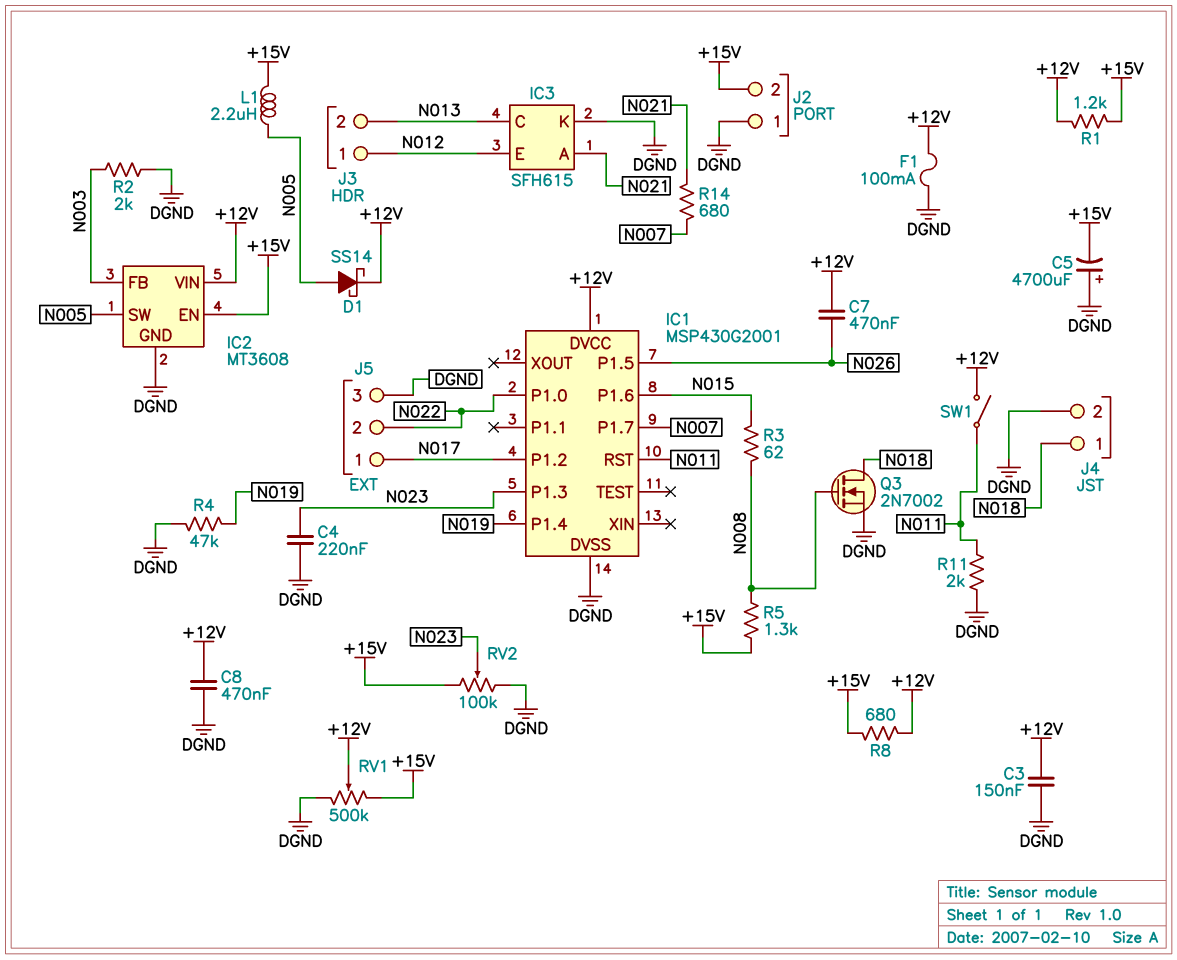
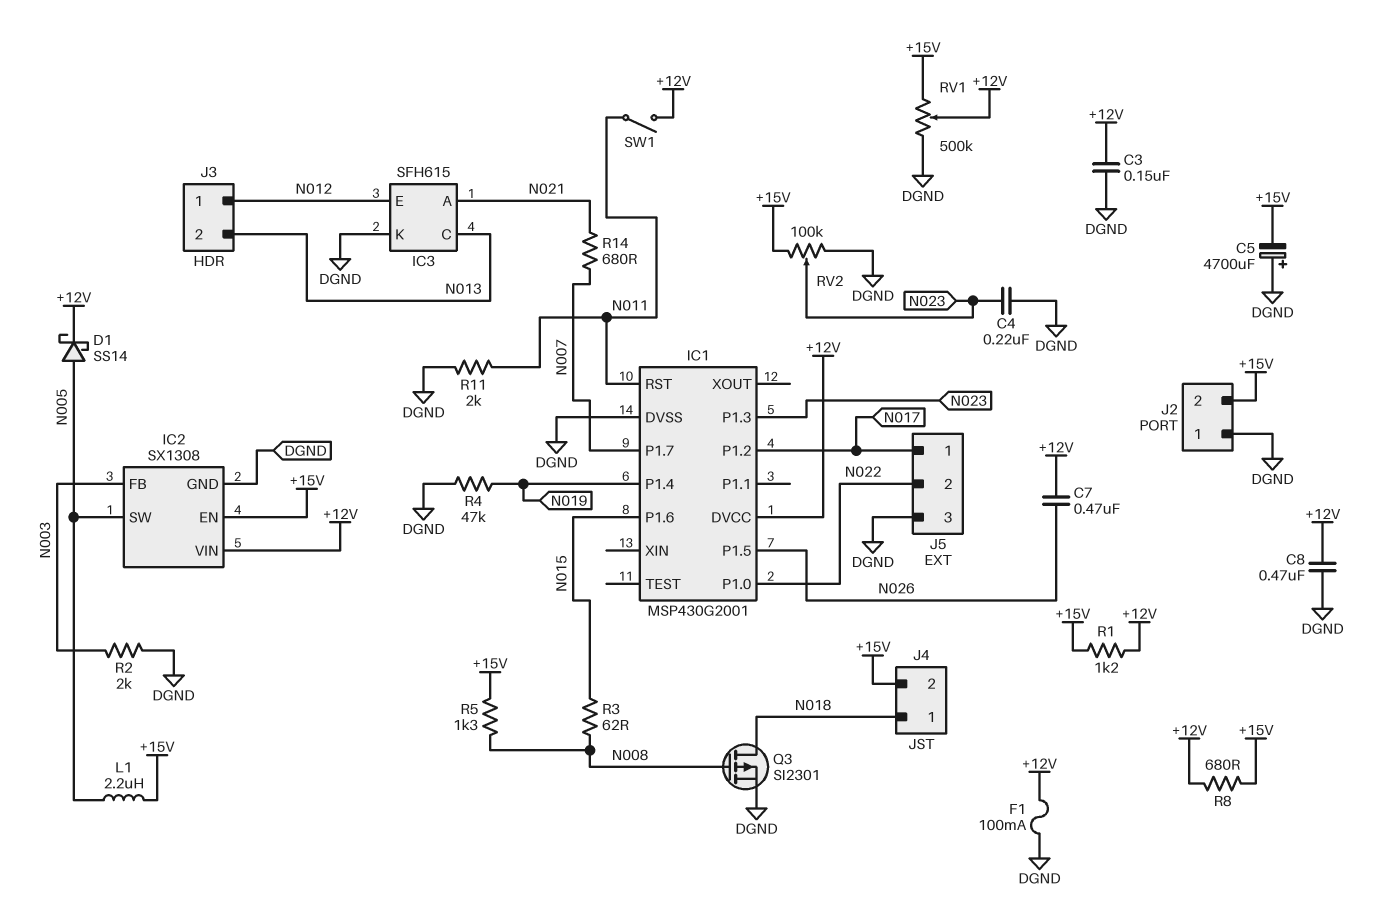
IC2: MT3608 -> SX1308
J4 pin 2: DGND -> +15V
Q3: NMOS 2N7002 (G N008, D N018, S DGND) -> PMOS SI2301 (G N008, D N018, S DGND)

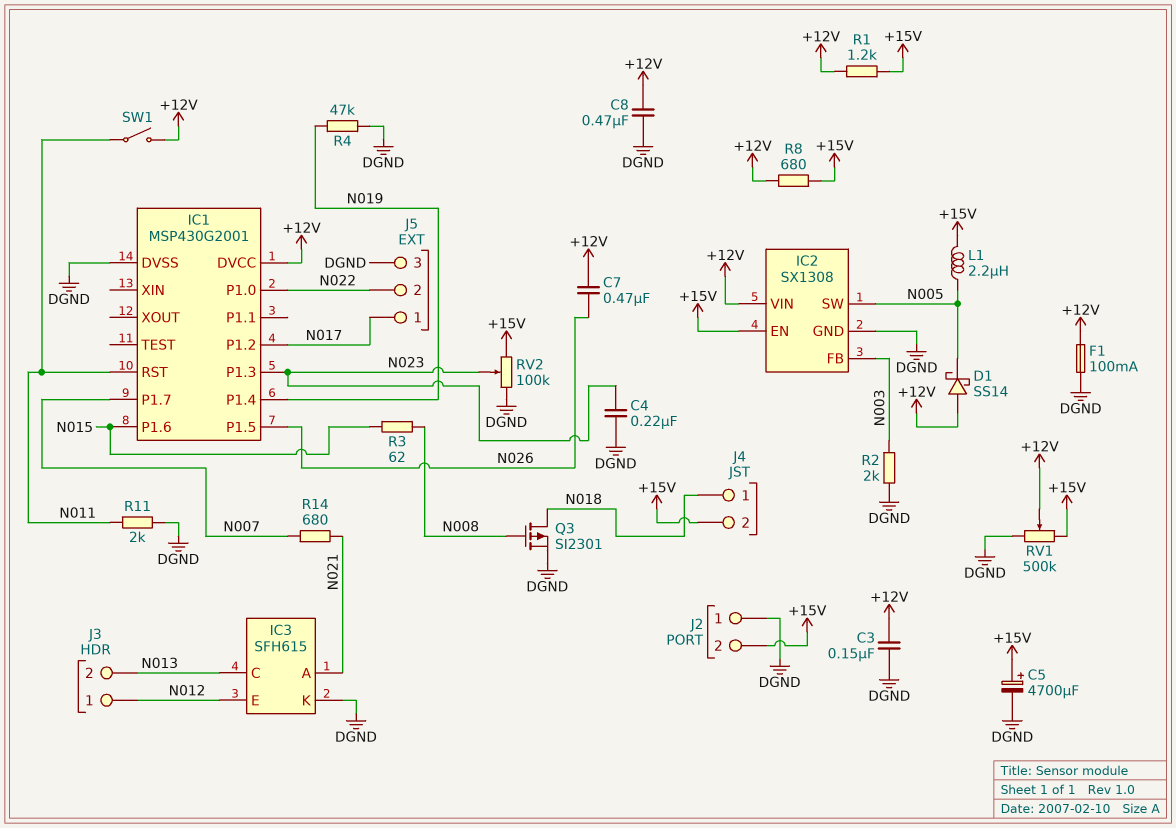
C5: 4700uF (plus DGND, minus +15V) -> 4700uF (plus +15V, minus DGND)
D1: schottky SS14 (A N005, K +12V) -> schottky SS14 (A +12V, K N005)
R5: 1.3k (+15V, N008) -> none

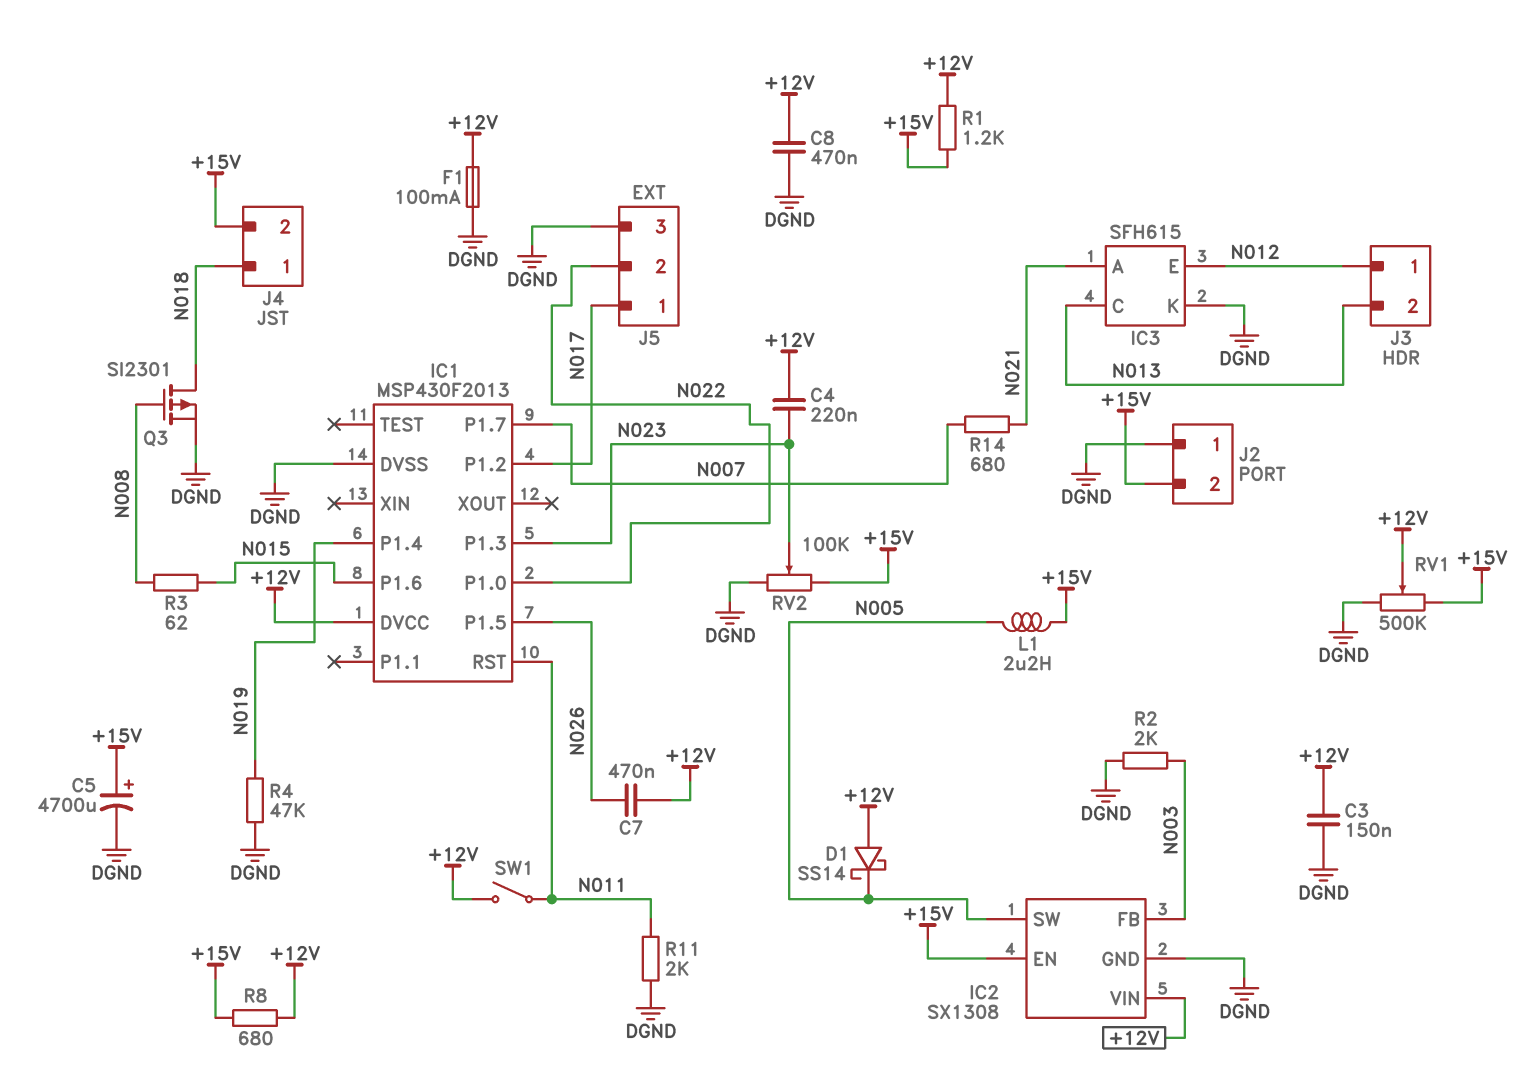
C4: 220nF (DGND, N023) -> 220nF (+12V, N023)
IC1: MSP430G2001 -> MSP430F2013

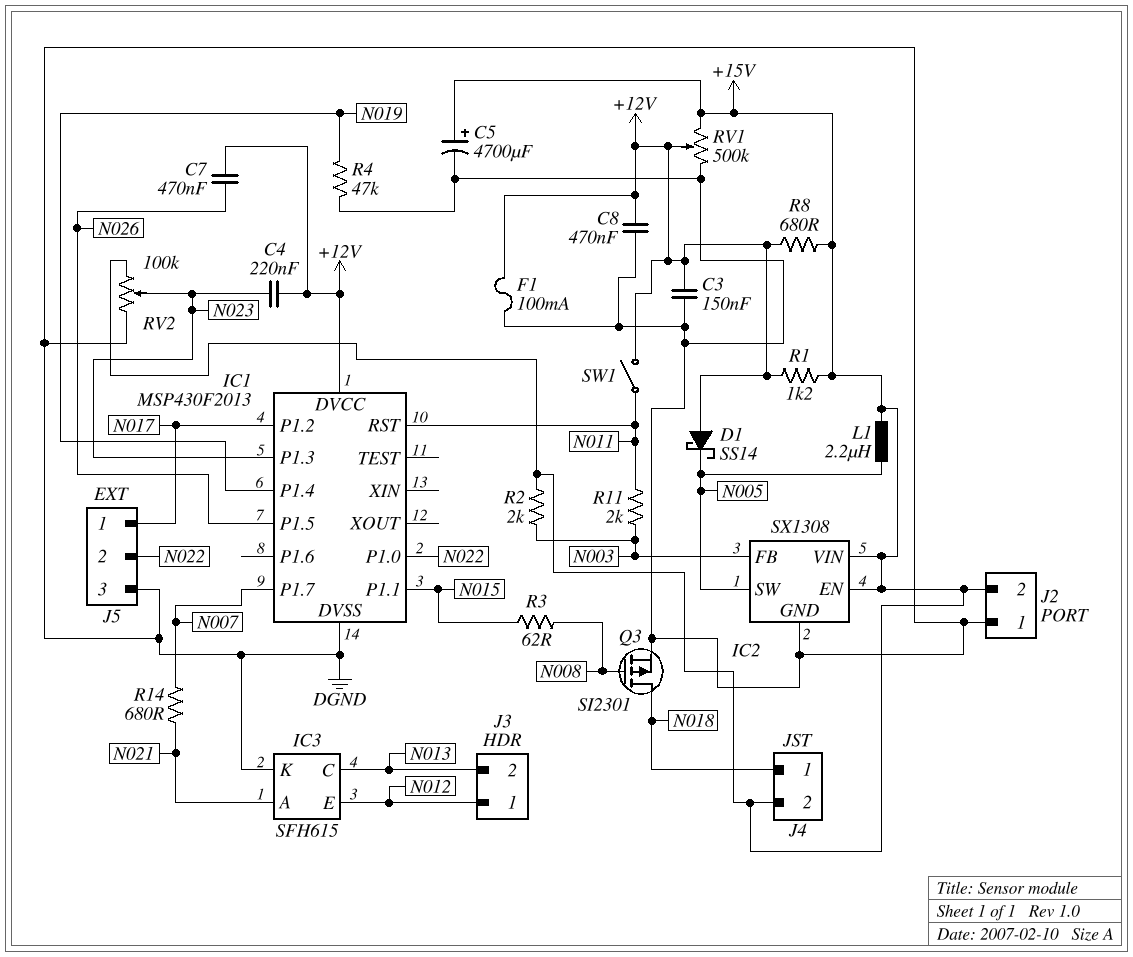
IC1 pin P1.1: none -> N015
IC1 pin P1.6: N015 -> none
IC2 pin VIN: +12V -> +15V
R2: 2k (DGND, N003) -> 2k (+15V, N003)
R11: 2k (DGND, N011) -> 2k (N003, N011)

